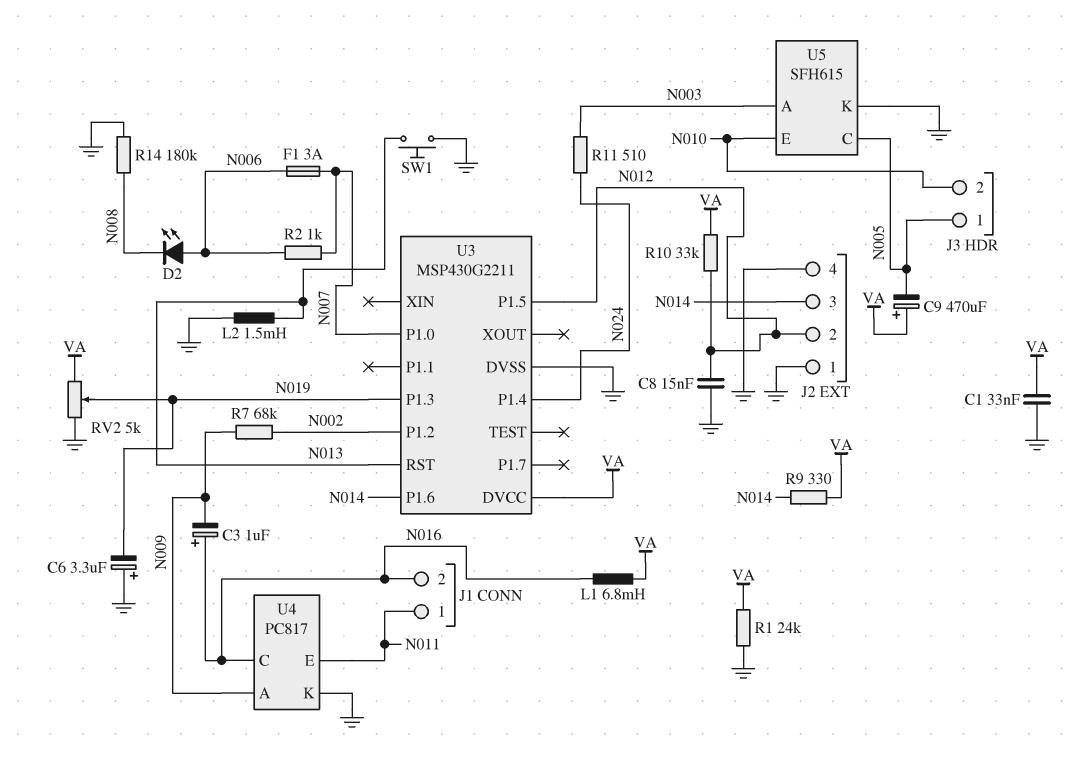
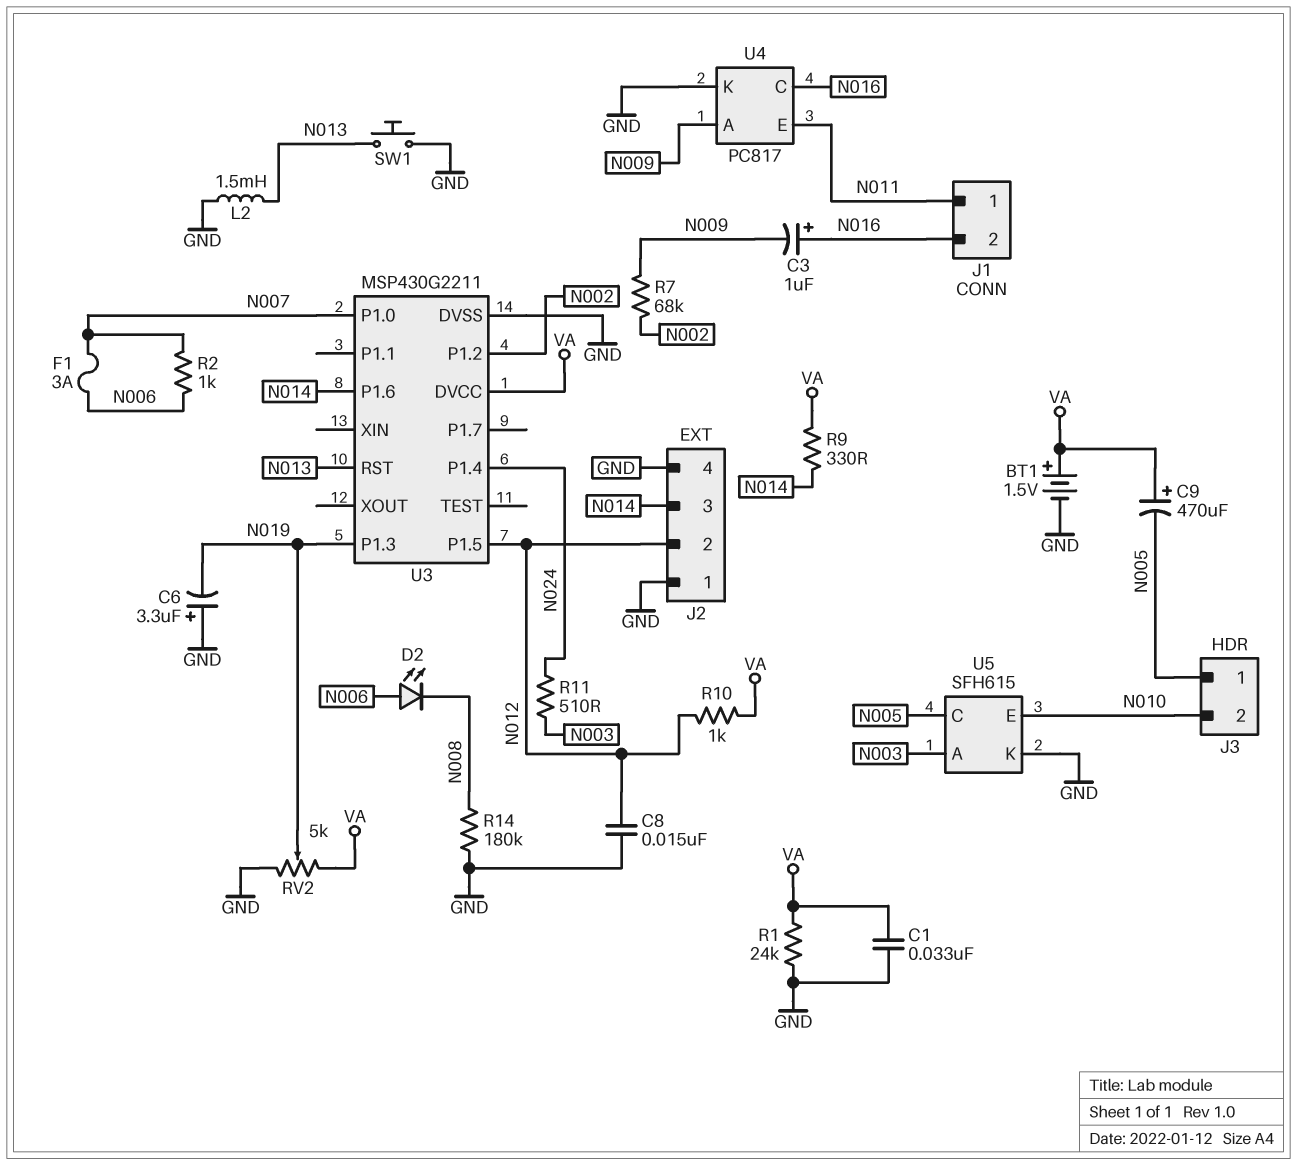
BT1: none -> 1.5V (plus VA, minus GND)
L1: 6.8mH (N016, VA) -> none
R10: 33k (N012, VA) -> 1k (N012, VA)

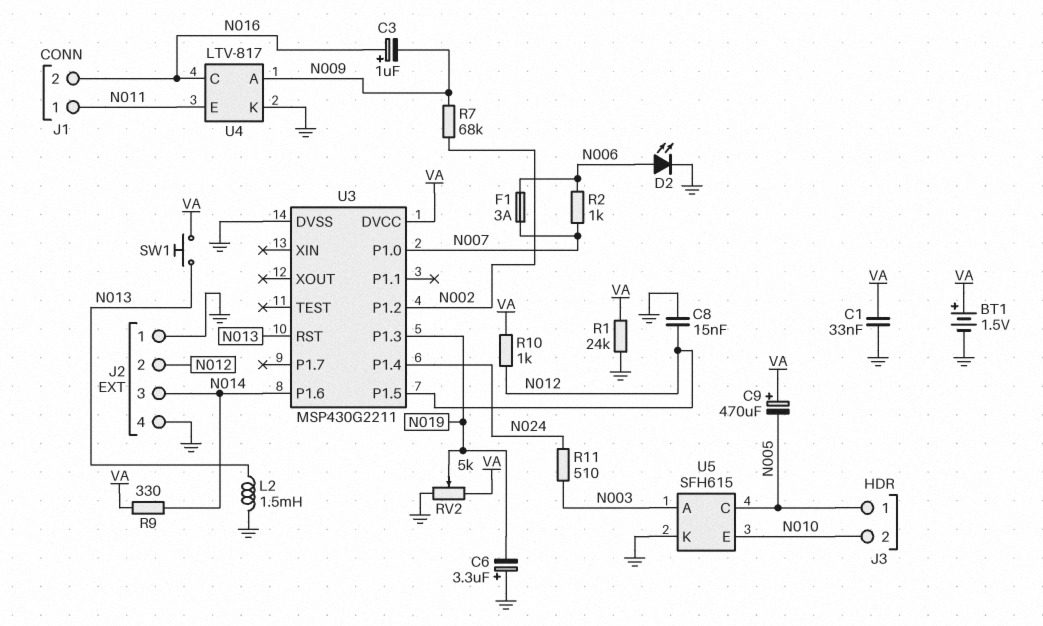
D2: LED (A N006, K N008) -> LED (A N006, K GND)
R14: 180k (GND, N008) -> none
SW1: button (GND, N013) -> button (N013, VA)
U4: PC817 -> LTV-817

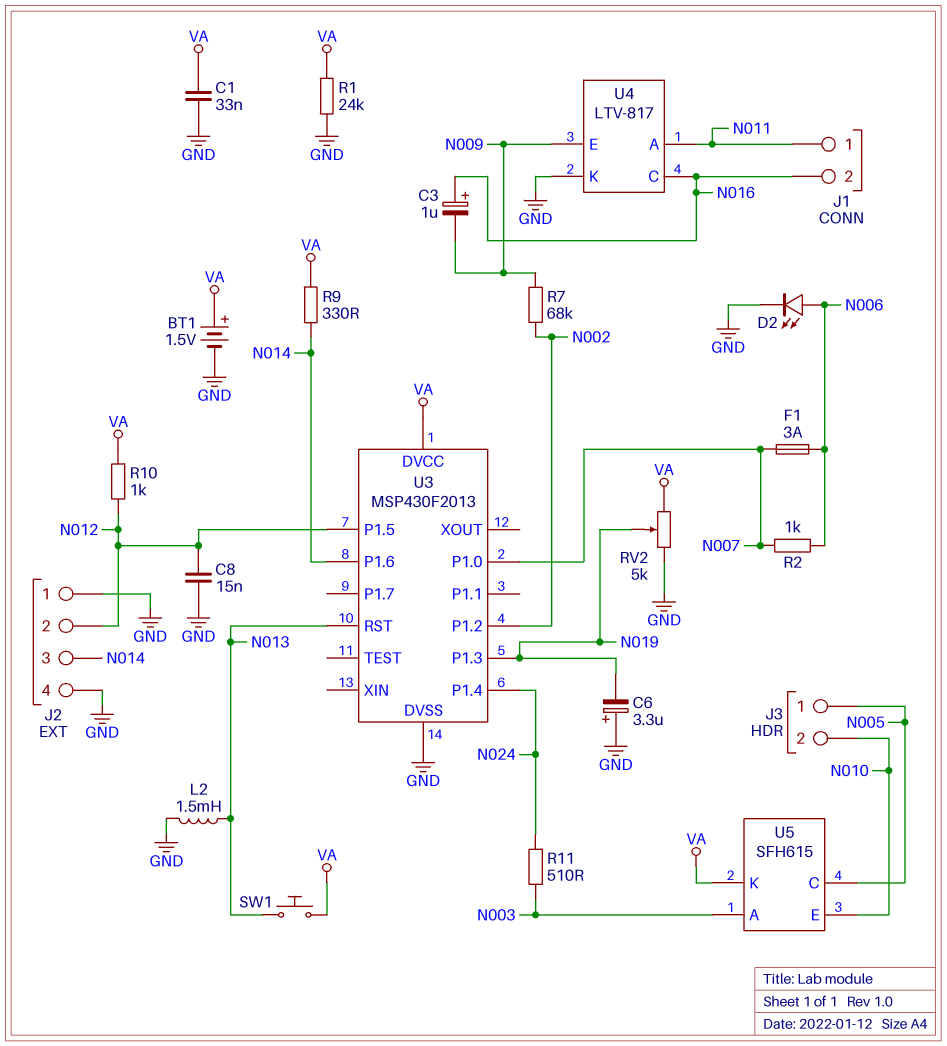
C9: 470uF (plus VA, minus N005) -> none
U3: MSP430G2211 -> MSP430F2013
U4 pin A: N009 -> N011
U4 pin E: N011 -> N009
U5 pin K: GND -> VA

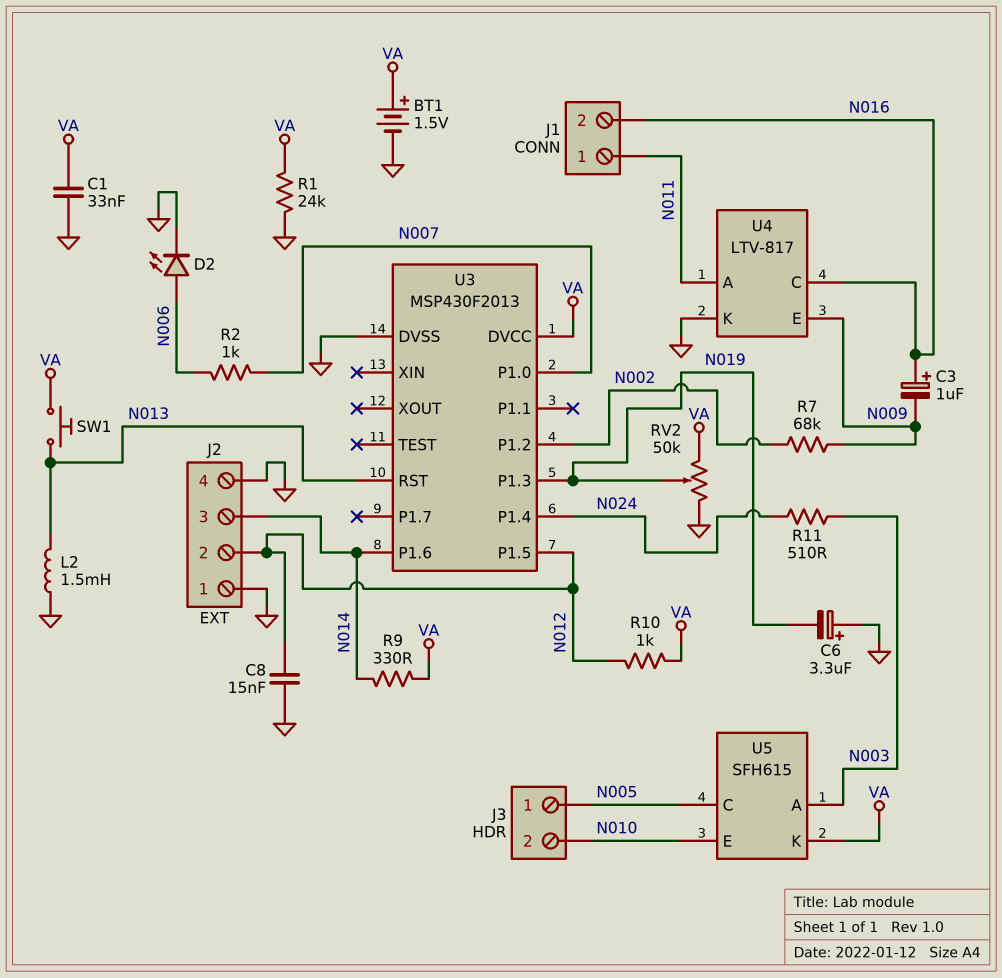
F1: 3A (N006, N007) -> none
RV2: 5k (GND, VA, wiper N019) -> 50k (GND, VA, wiper N019)

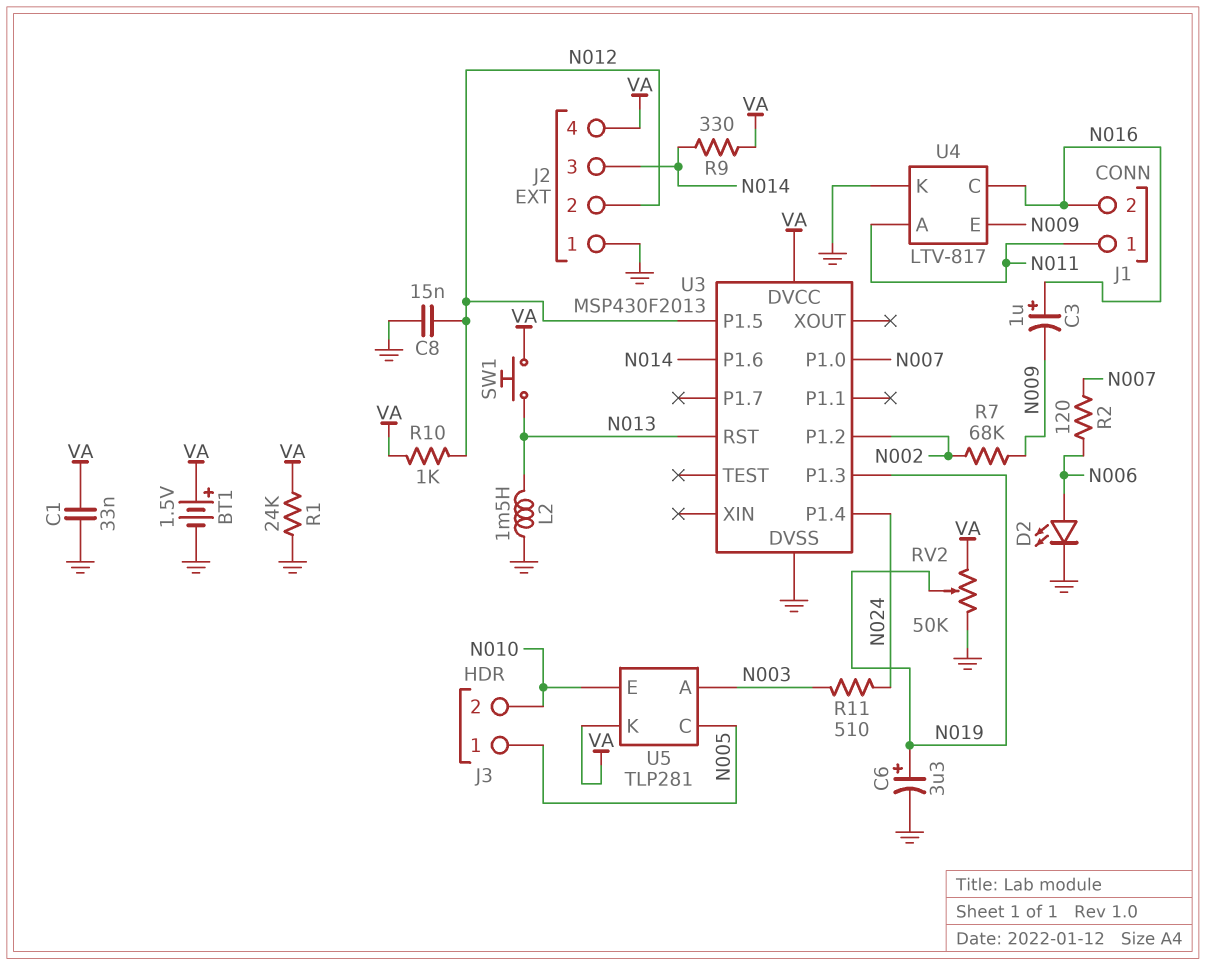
C6: 3.3uF (plus GND, minus N019) -> 3.3uF (plus N019, minus GND)
J2 pin 4: GND -> VA
R2: 1k (N006, N007) -> 120 (N006, N007)
U5: SFH615 -> TLP281

